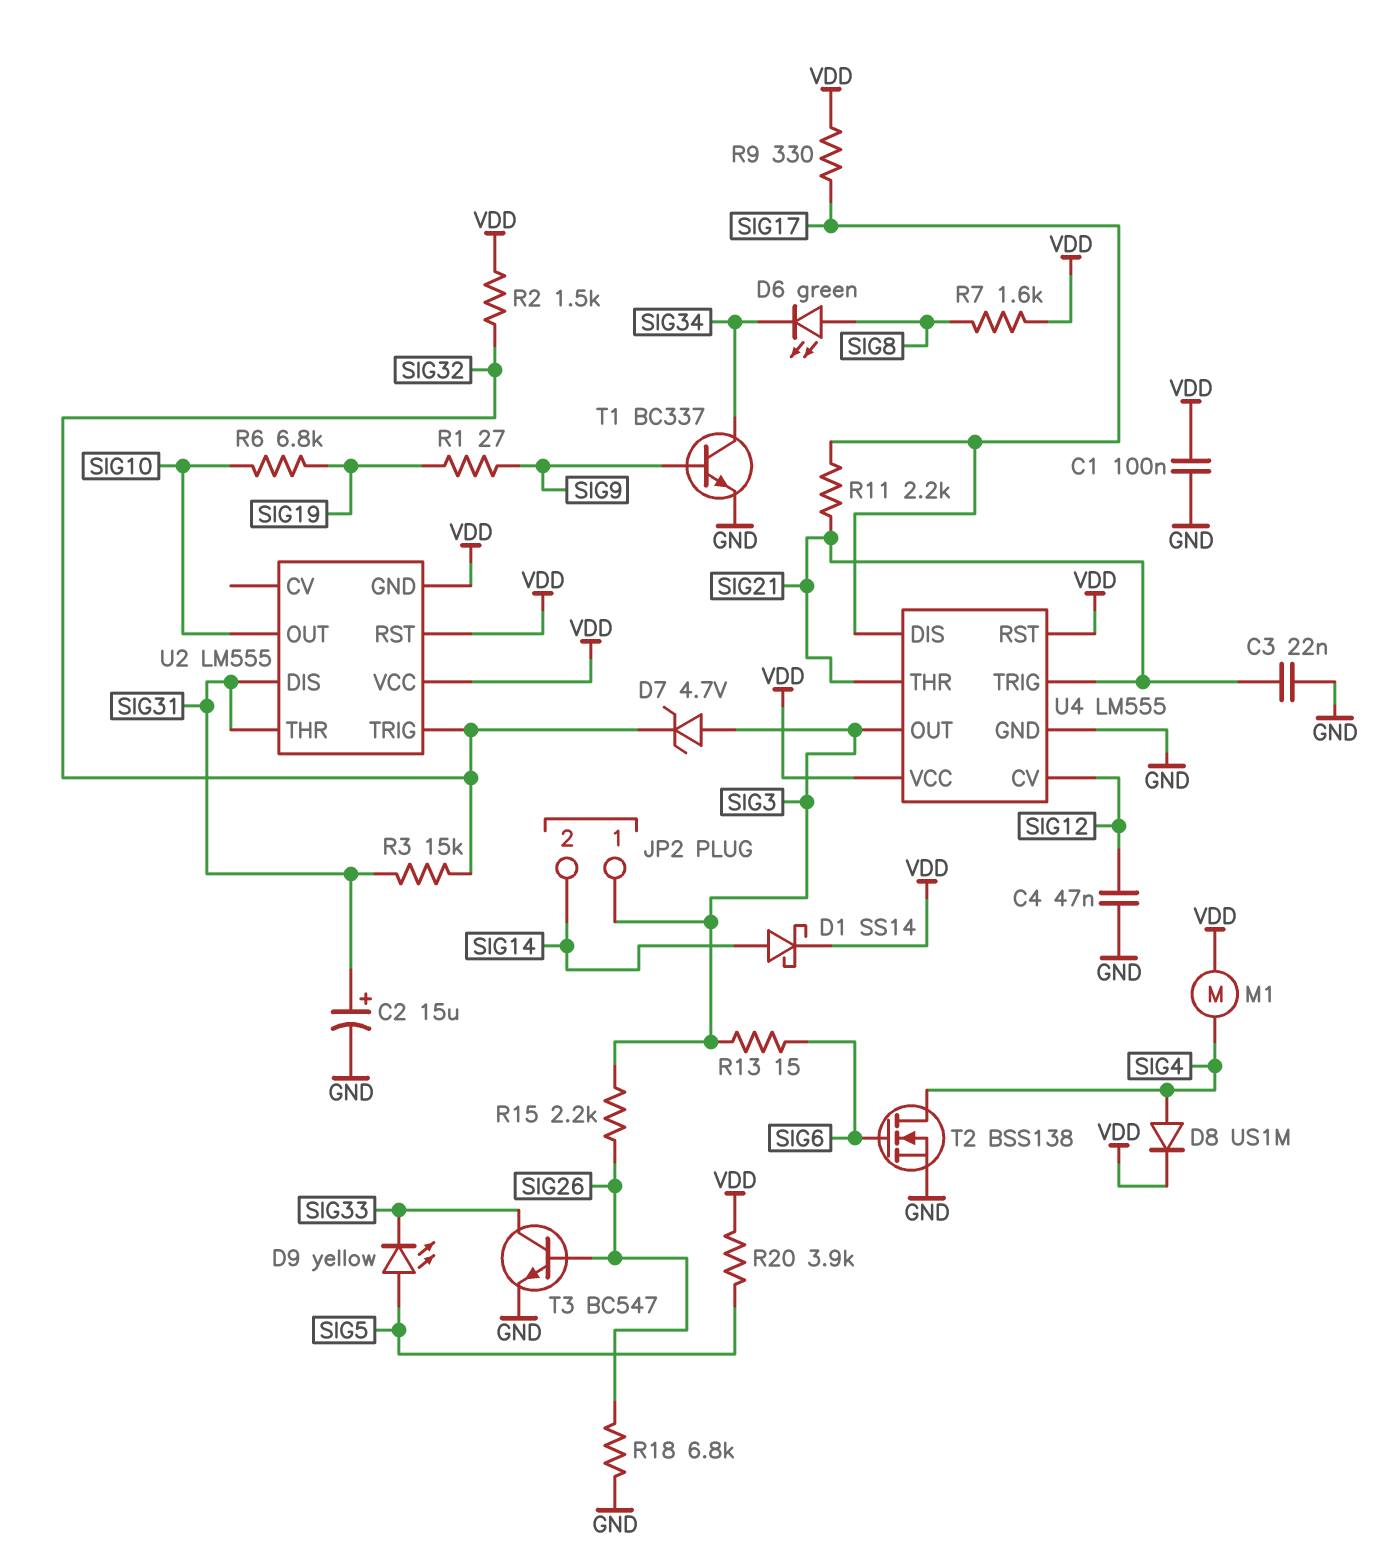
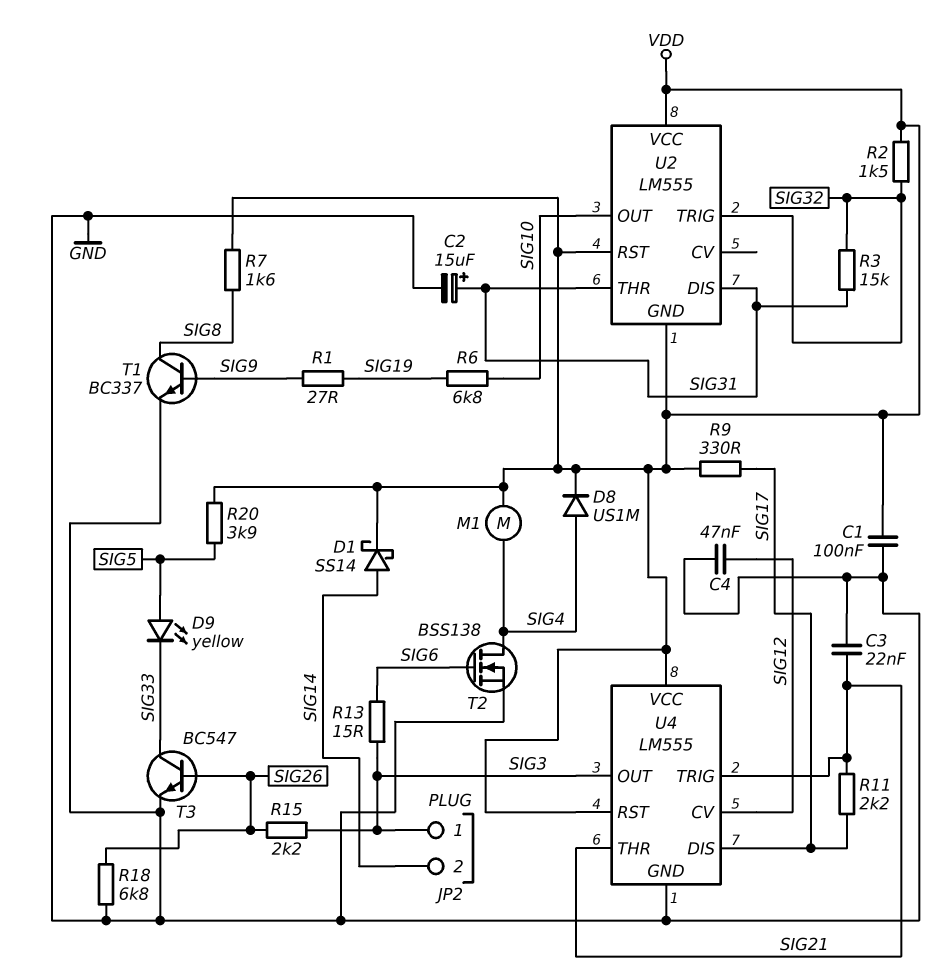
D6: LED green (A SIG8, K SIG34) -> none
D7: zener 4.7V (A SIG3, K SIG32) -> none
T1: NPN BC337 (B SIG9, C SIG34, E GND) -> NPN BC337 (B SIG9, C SIG8, E GND)

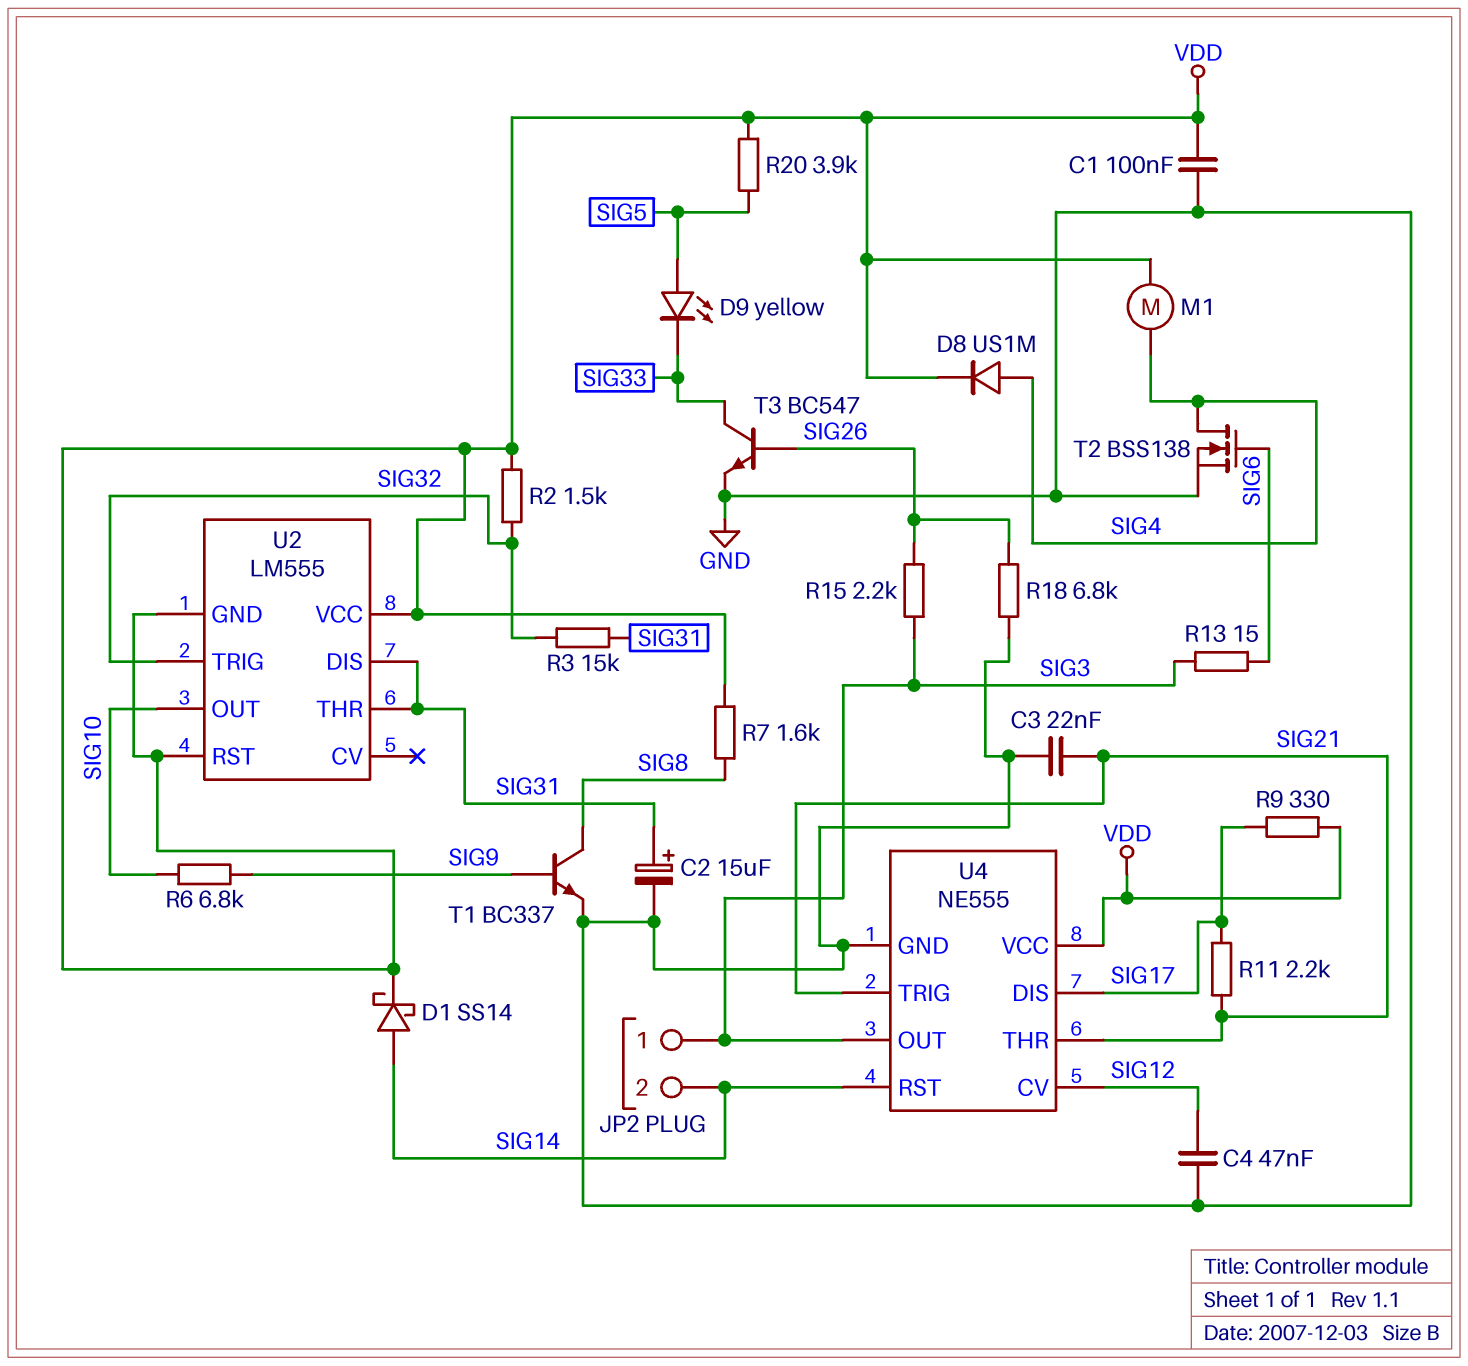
R1: 27 (SIG9, SIG19) -> none
R6: 6.8k (SIG10, SIG19) -> 6.8k (SIG9, SIG10)
U4: LM555 -> NE555
U4 pin RST: VDD -> SIG14

